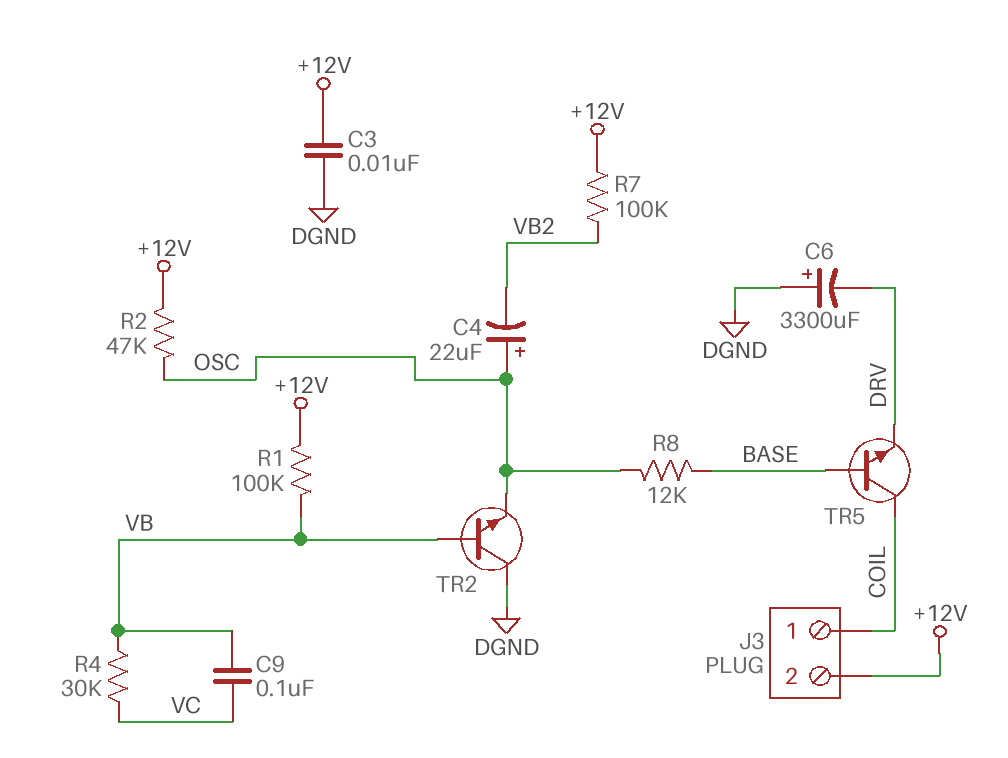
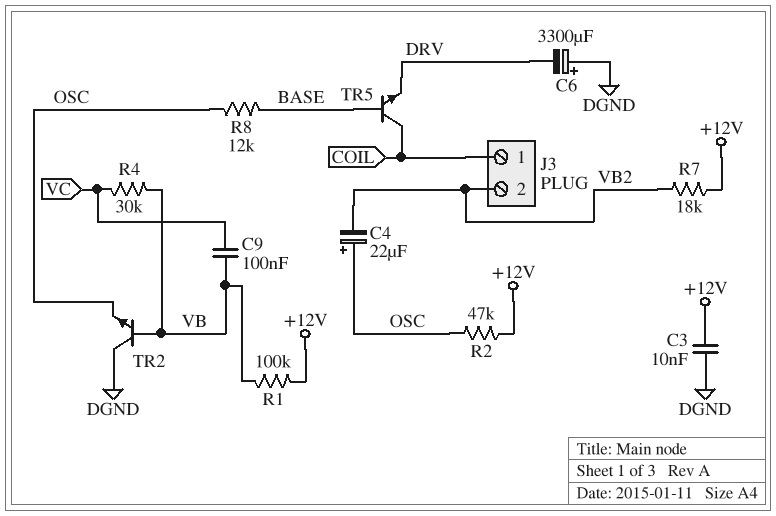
J3 pin 2: +12V -> VB2
R7: 100k (+12V, VB2) -> 18k (+12V, VB2)

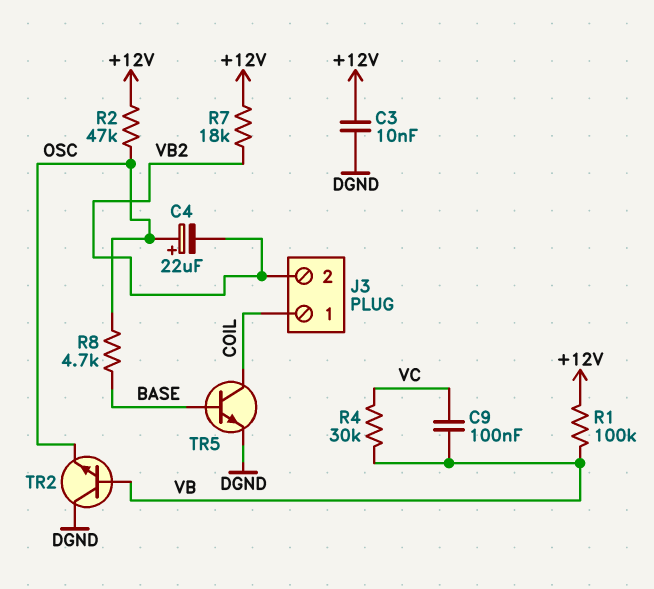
C6: 3300uF (plus DGND, minus DRV) -> none
R8: 12k (BASE, OSC) -> 4.7k (BASE, OSC)
TR5: NPN (B BASE, C COIL, E DRV) -> NPN (B BASE, C COIL, E DGND)

